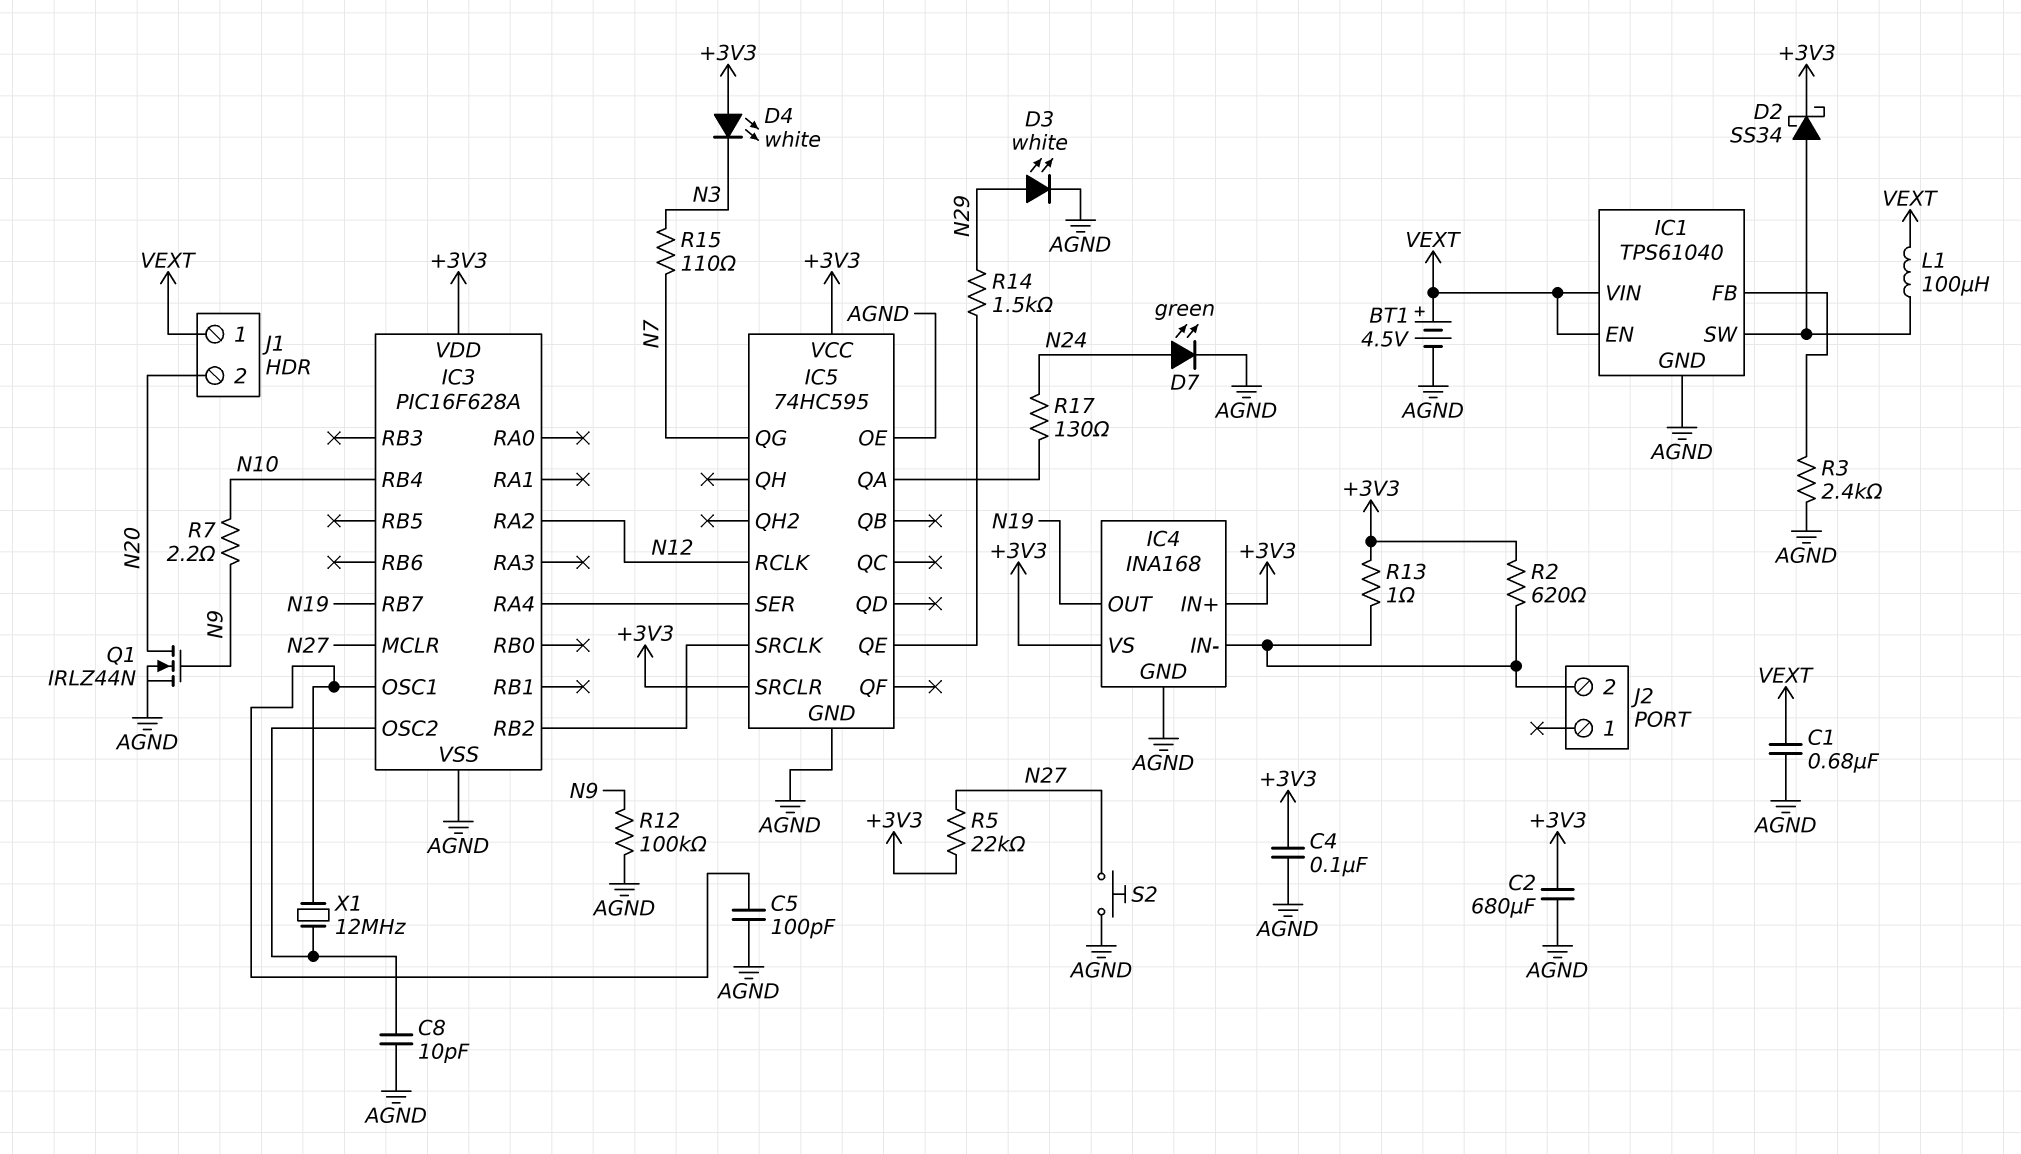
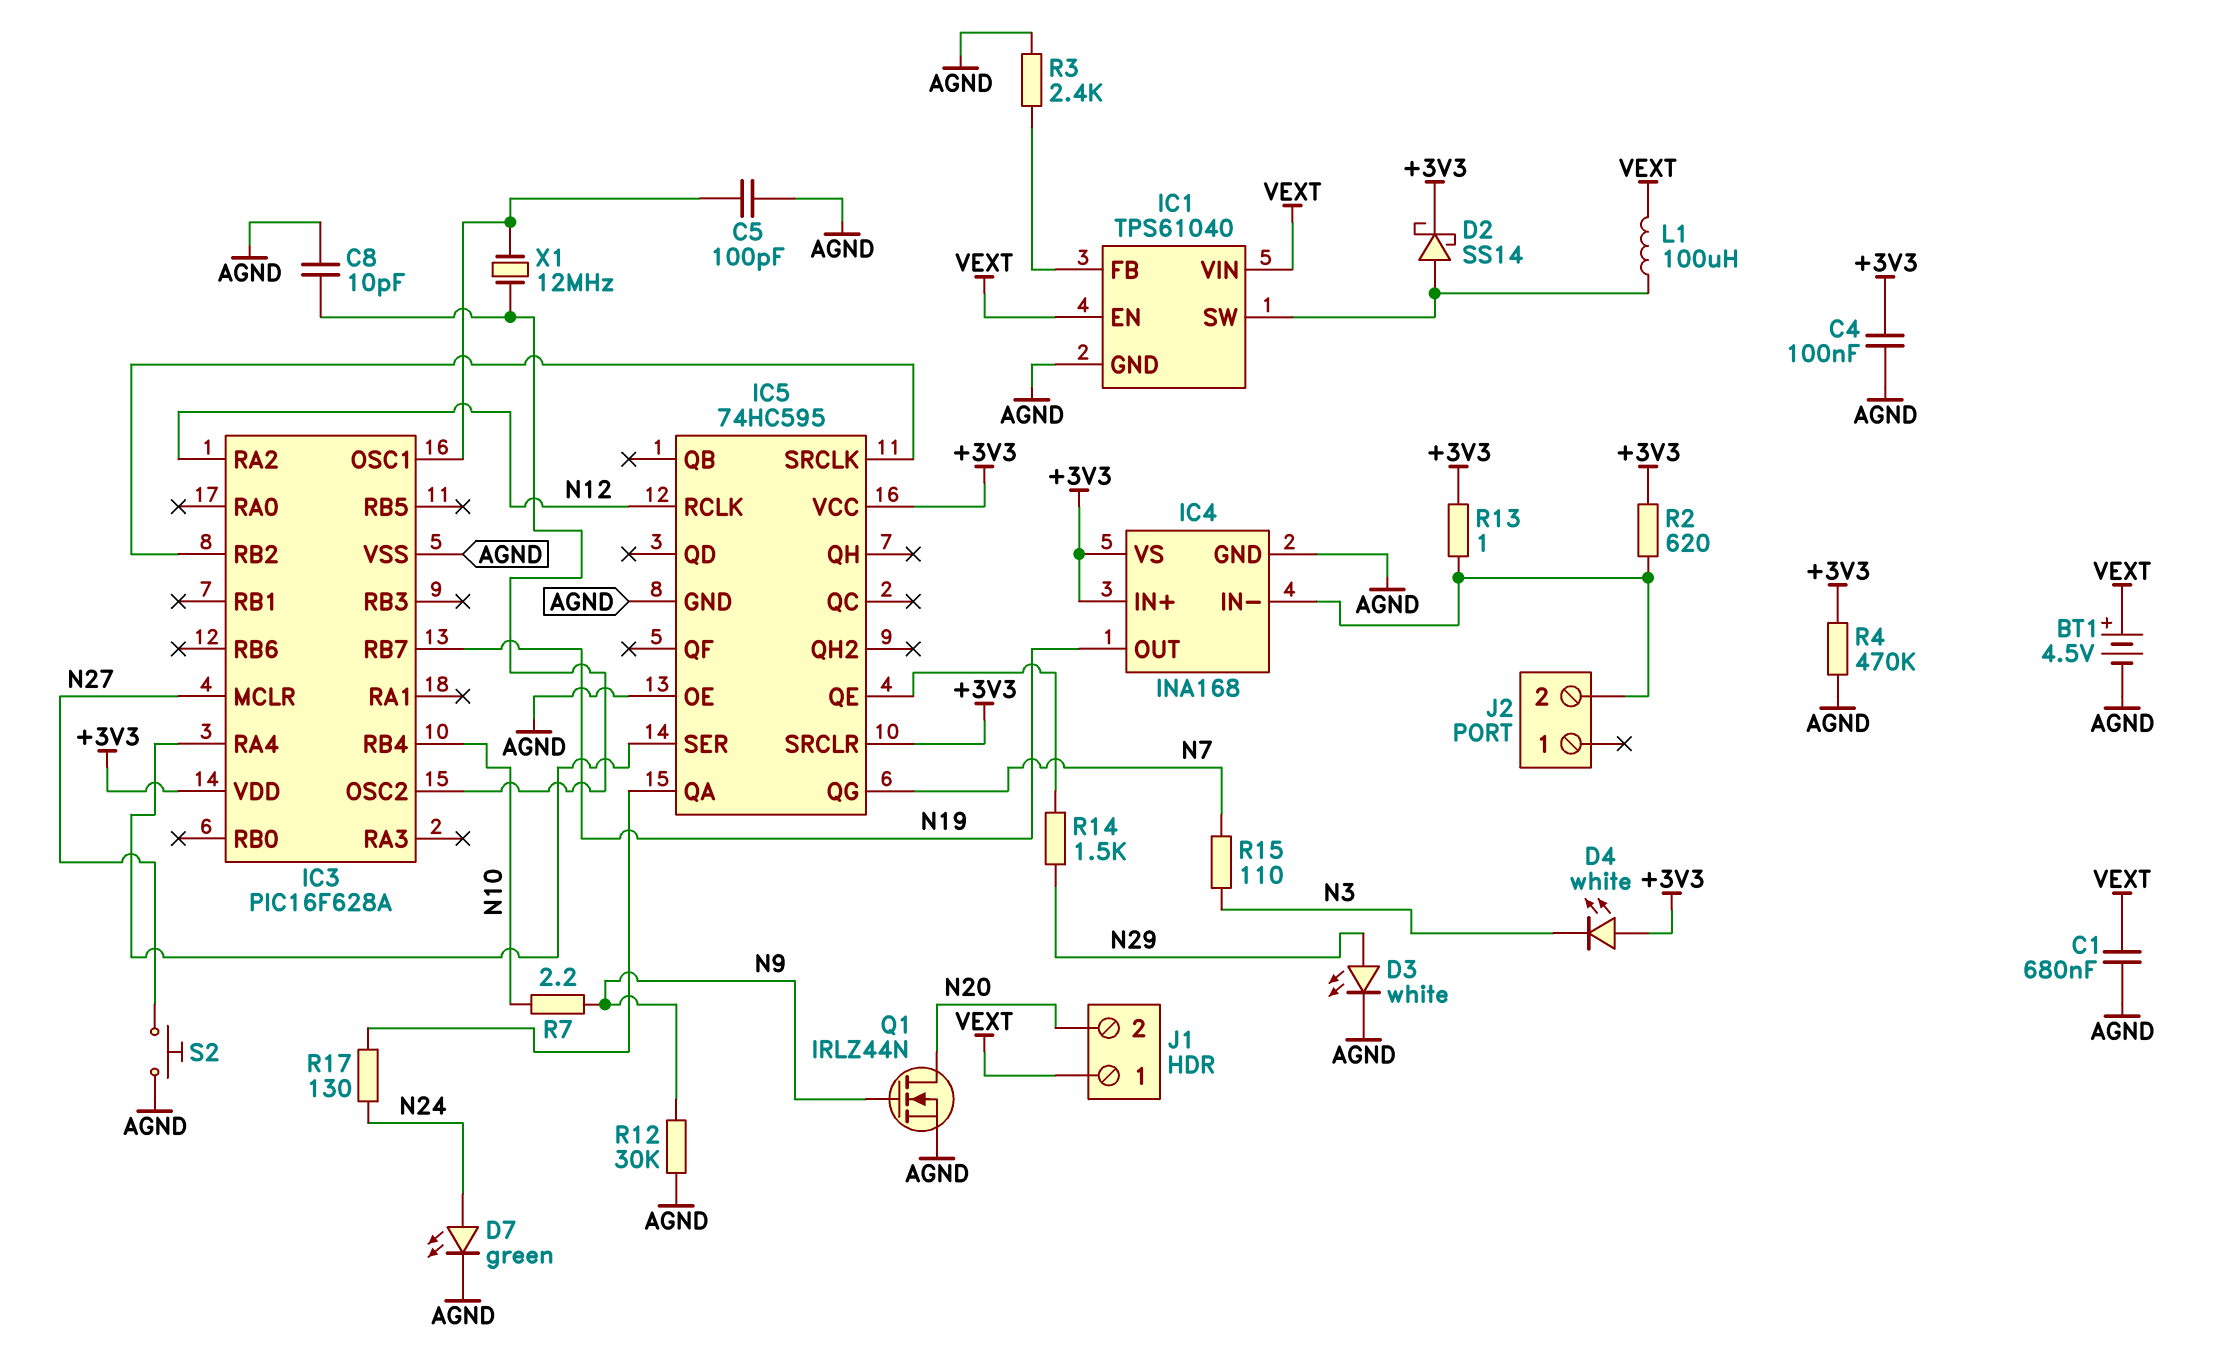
C2: 680uF (+3V3, AGND) -> none
D2: schottky SS34 (A IC1/SW, K +3V3) -> schottky SS14 (A IC1/SW, K +3V3)
R4: none -> 470k (+3V3, AGND)
R5: 22k (+3V3, N27) -> none
R12: 100k (AGND, N9) -> 30k (AGND, N9)

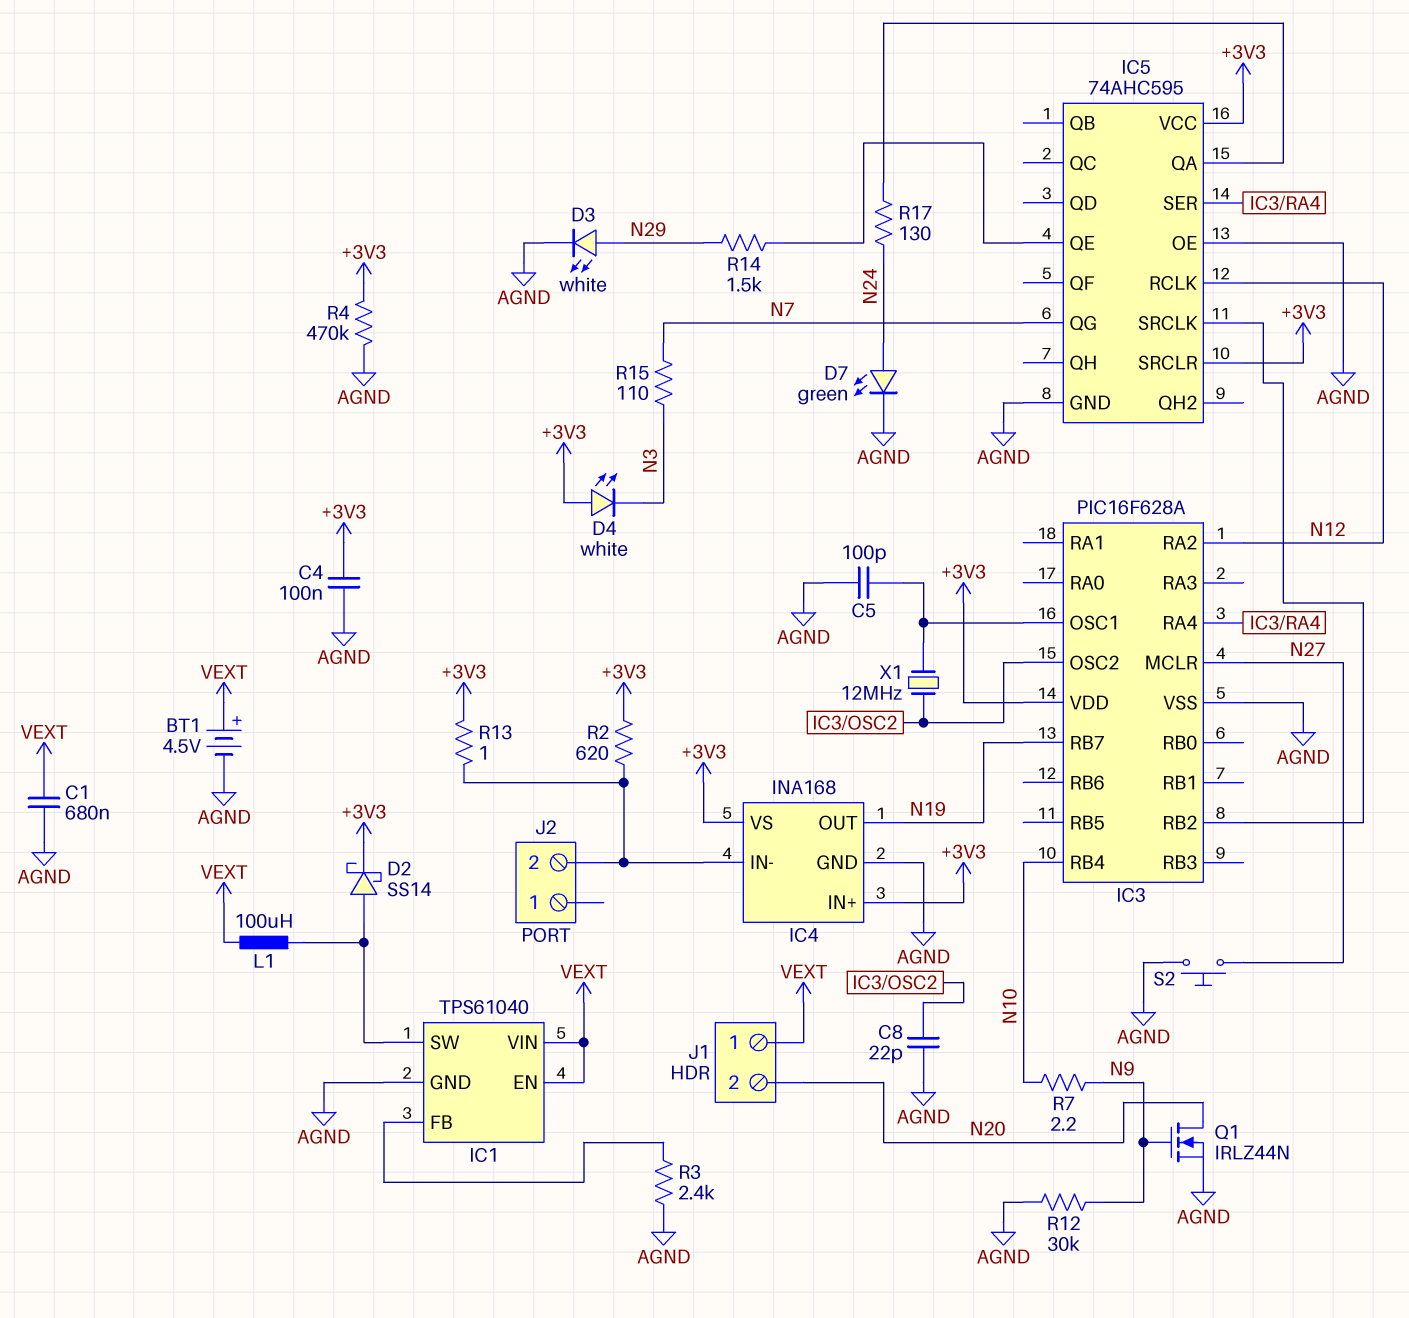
C8: 10pF (AGND, IC3/OSC2) -> 22pF (AGND, IC3/OSC2)
IC5: 74HC595 -> 74AHC595

